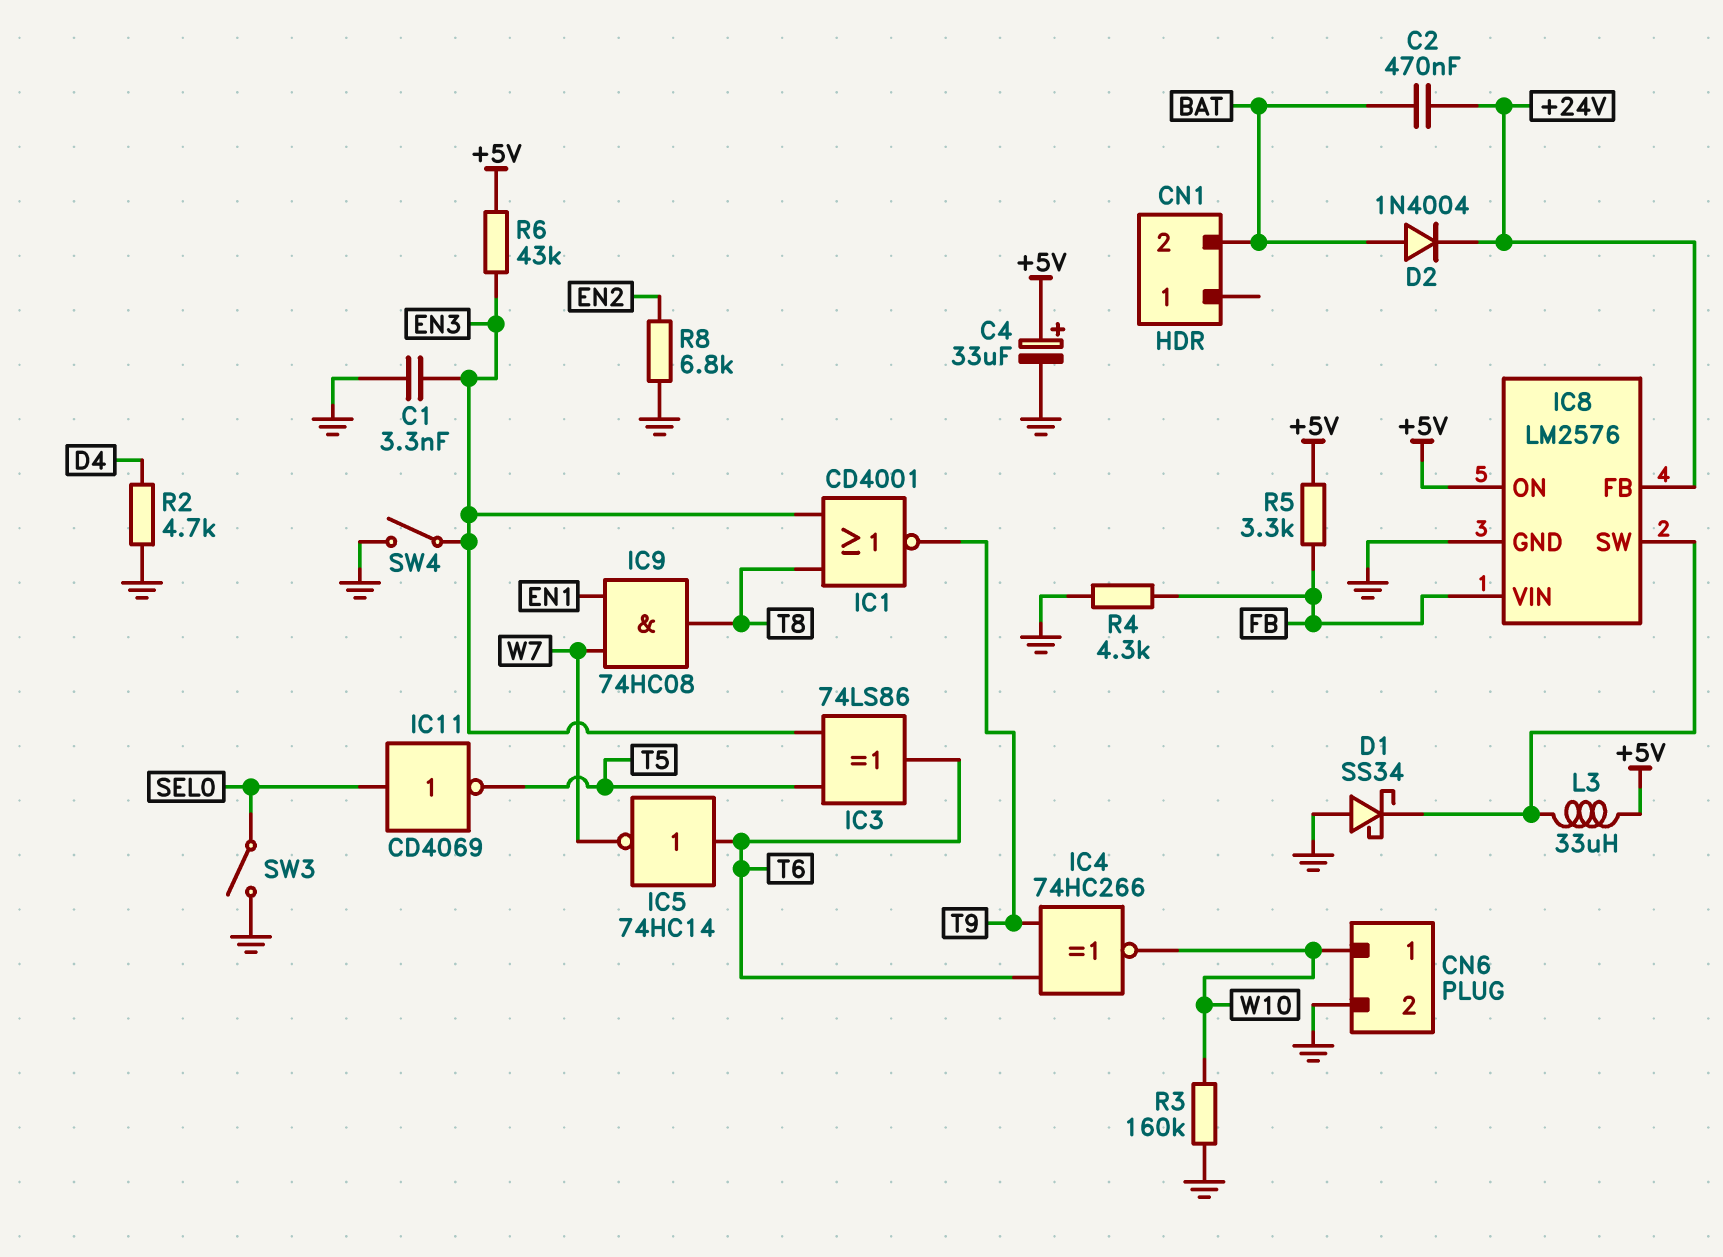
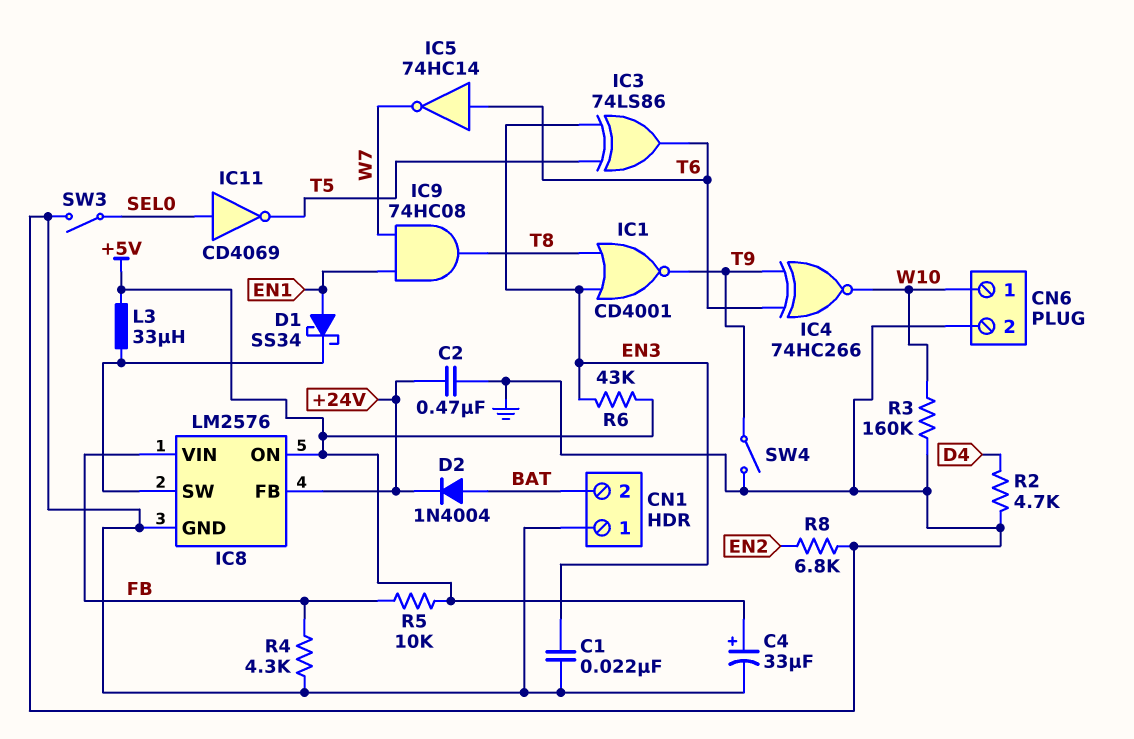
C1: 3.3nF (EN3, GND) -> 22nF (EN3, GND)
C2: 470nF (+24V, BAT) -> 470nF (+24V, GND)
CN1 pin 1: none -> GND
D1: schottky SS34 (A GND, K IC8/SW) -> schottky SS34 (A EN1, K IC8/SW)
R5: 3.3k (+5V, FB) -> 10k (+5V, FB)
SW4: switch (EN3, GND) -> switch (GND, T9)

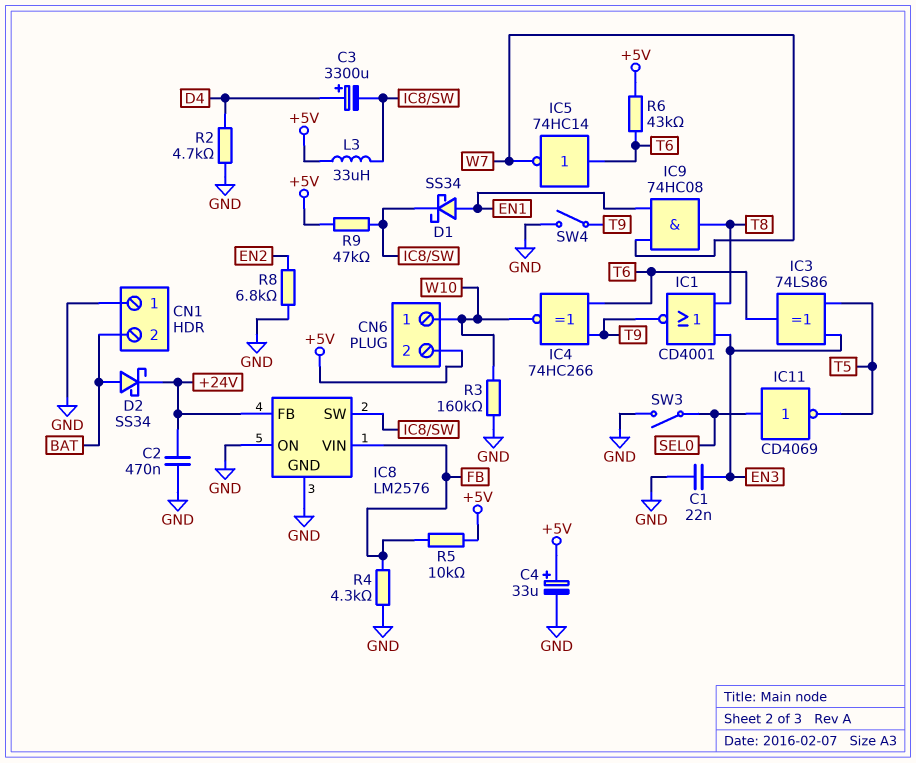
C3: none -> 3300uF (plus D4, minus IC8/SW)
CN6 pin 2: GND -> +5V
D2: diode 1N4004 (A BAT, K +24V) -> schottky SS34 (A BAT, K +24V)
IC8 pin ON: +5V -> GND
R6: 43k (+5V, EN3) -> 43k (+5V, T6)
R9: none -> 47k (+5V, IC8/SW)

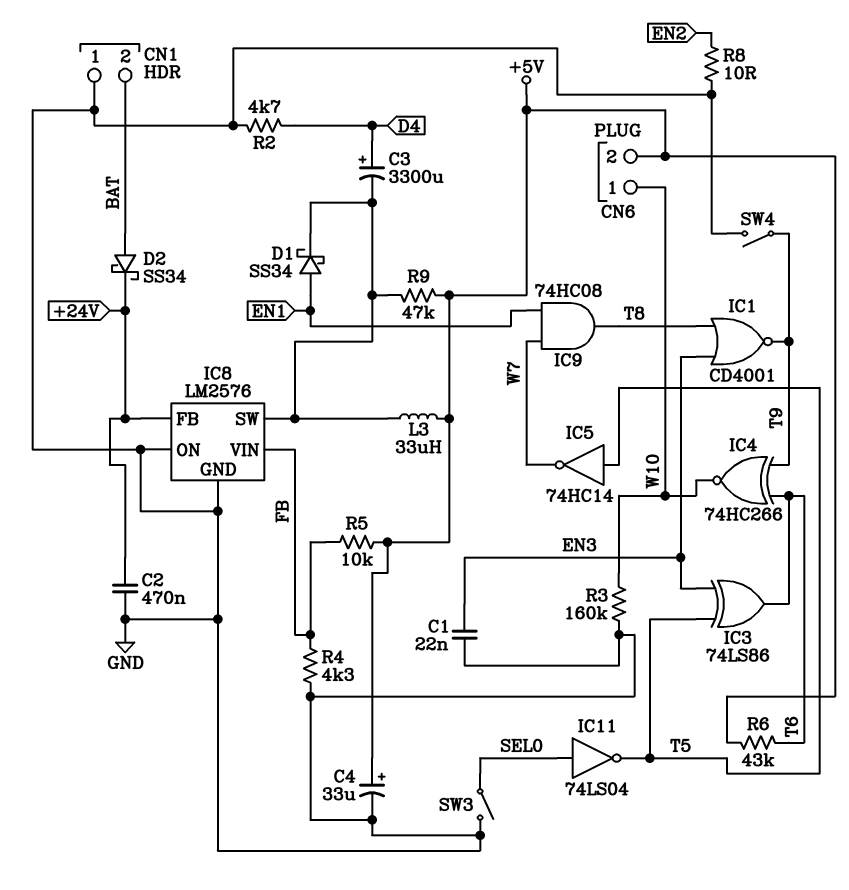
IC5: NOT 74HC14 (in T6, out W7) -> NOT 74HC14 (in T5, out W7)
IC11: NOT CD4069 (in SEL0, out T5) -> NOT 74LS04 (in SEL0, out T5)
R8: 6.8k (EN2, GND) -> 10 (EN2, GND)

